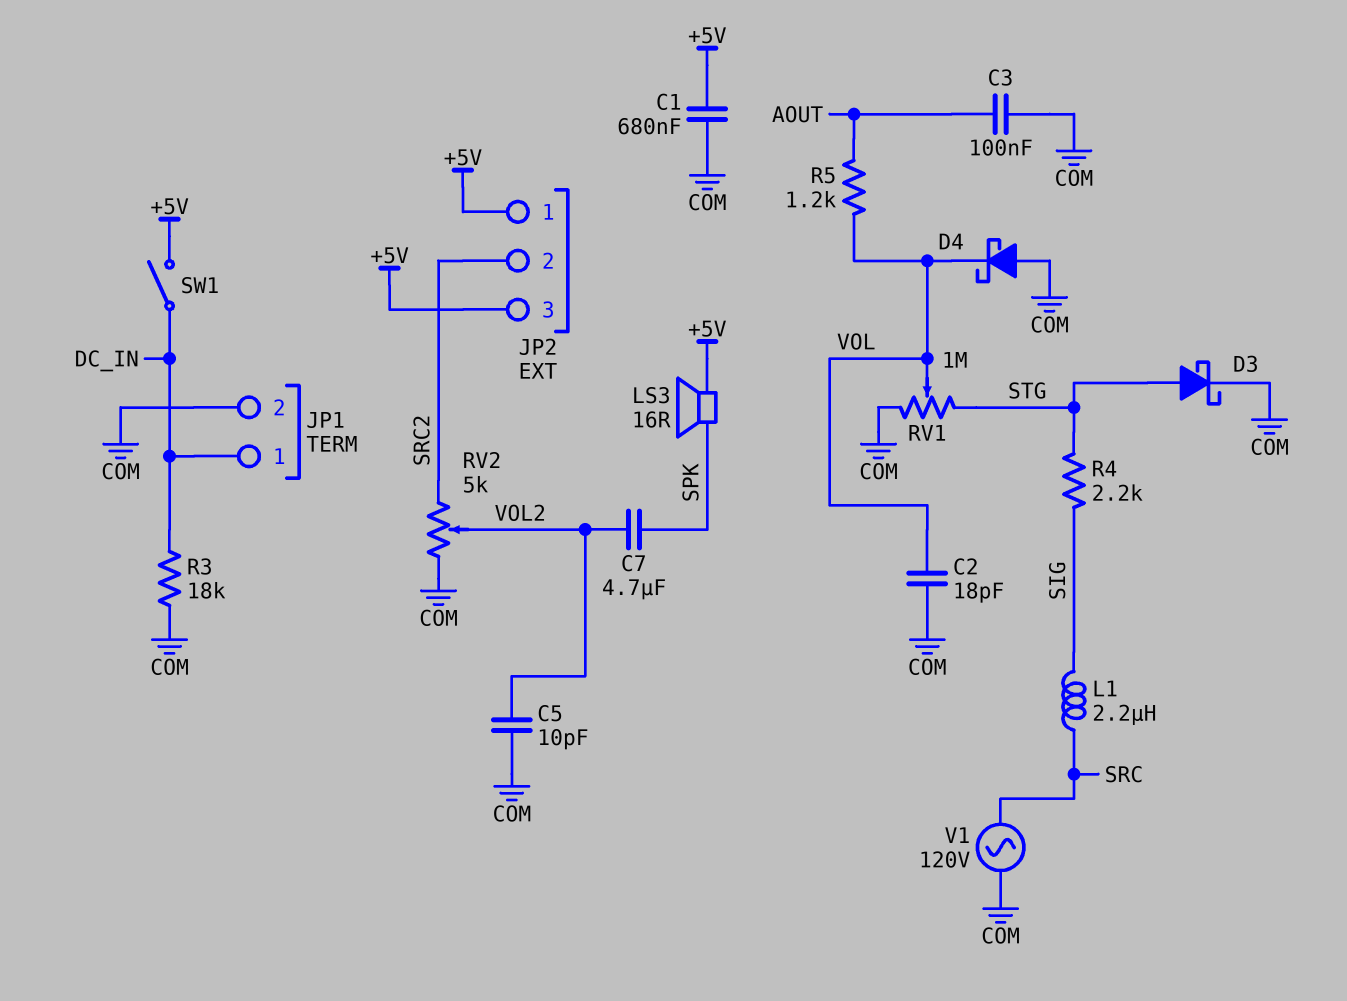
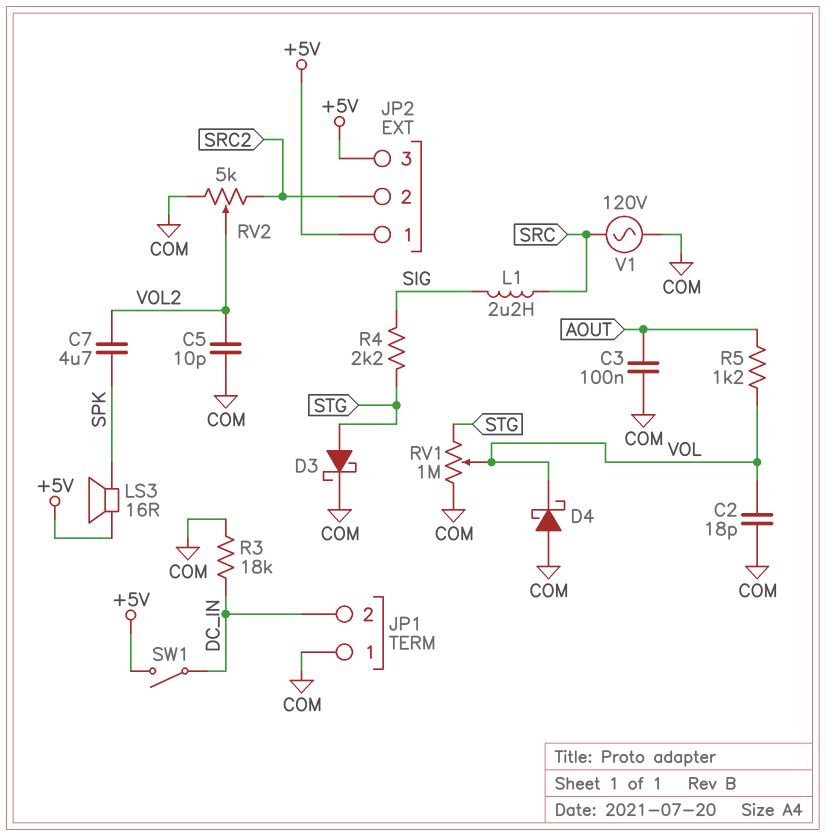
C1: 680nF (+5V, COM) -> none
JP1 pin 1: DC_IN -> COM
JP1 pin 2: COM -> DC_IN

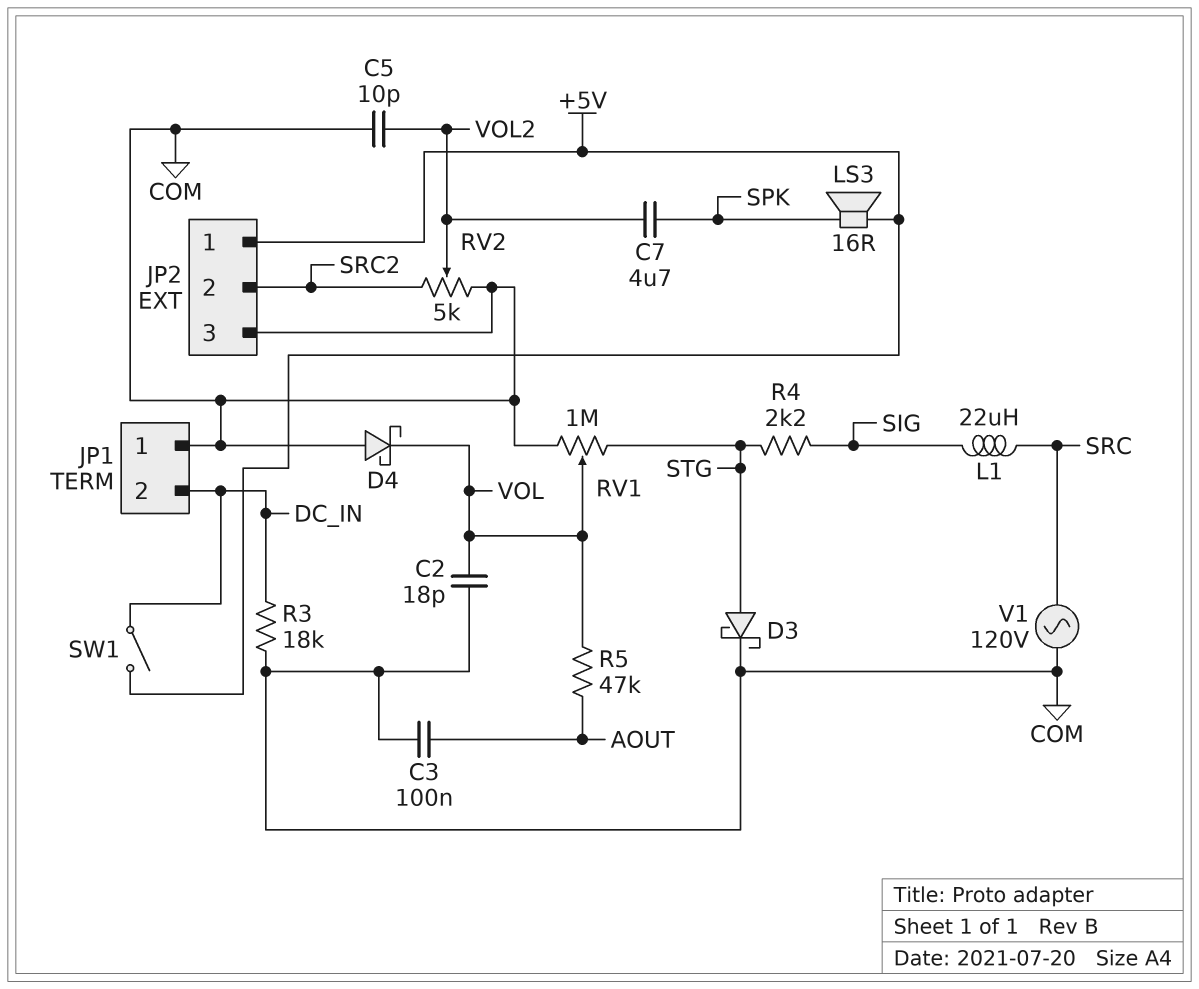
JP2 pin 3: +5V -> COM
L1: 2.2uH (SIG, SRC) -> 22uH (SIG, SRC)
R5: 1.2k (AOUT, VOL) -> 47k (AOUT, VOL)

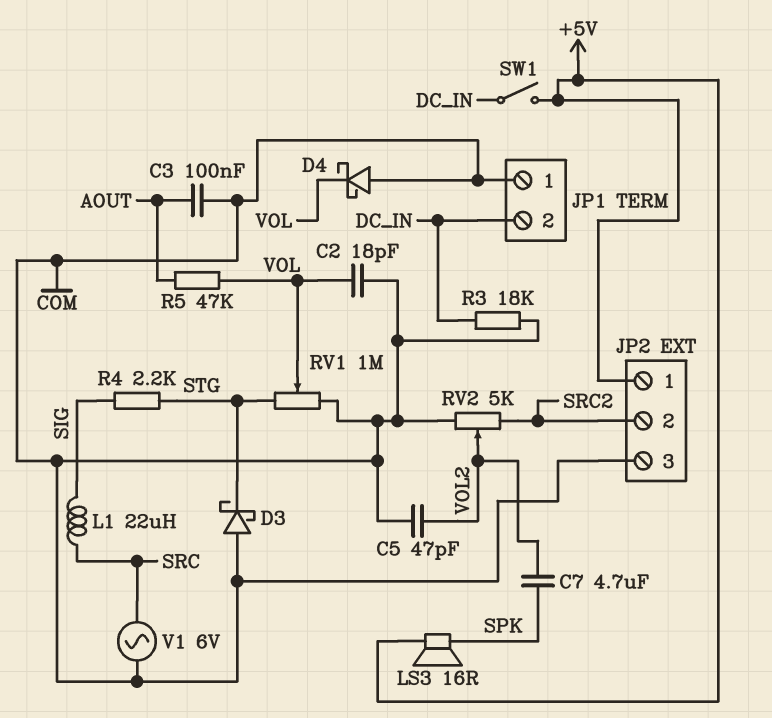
C5: 10pF (COM, VOL2) -> 47pF (COM, VOL2)
D3: schottky (A STG, K COM) -> schottky (A COM, K STG)
V1: AC 120V (COM, SRC) -> AC 6V (COM, SRC)

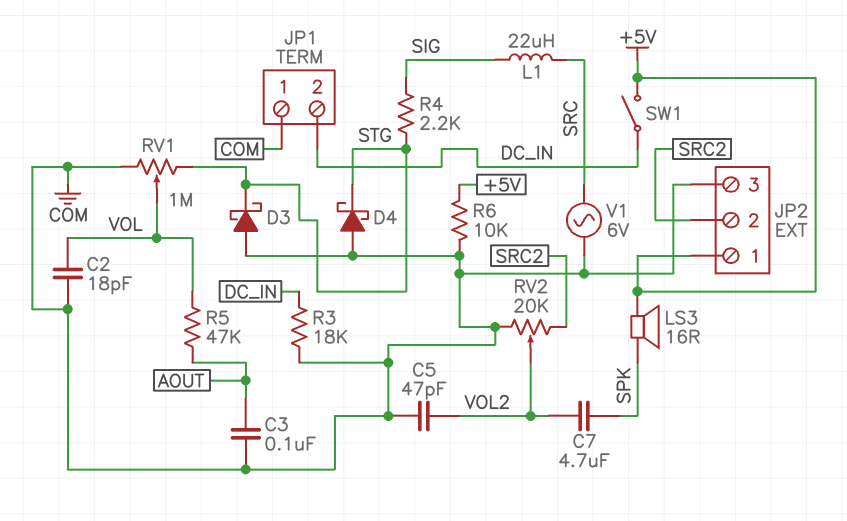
D4: schottky (A COM, K VOL) -> schottky (A COM, K STG)
R6: none -> 10k (+5V, COM)
RV2: 5k (COM, SRC2, wiper VOL2) -> 20k (COM, SRC2, wiper VOL2)

